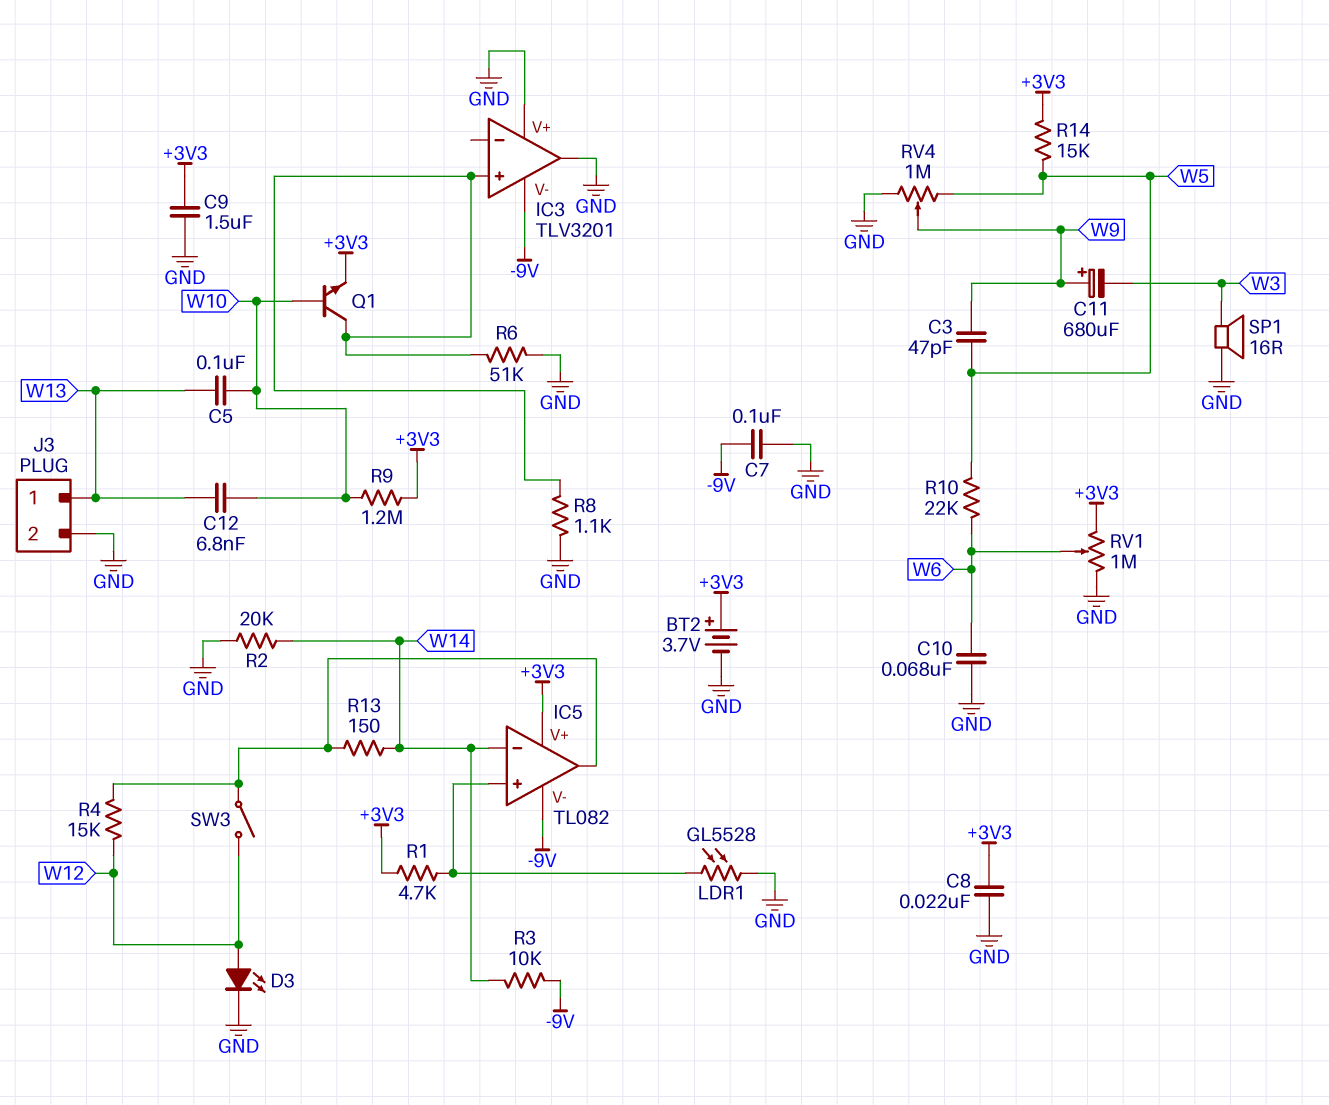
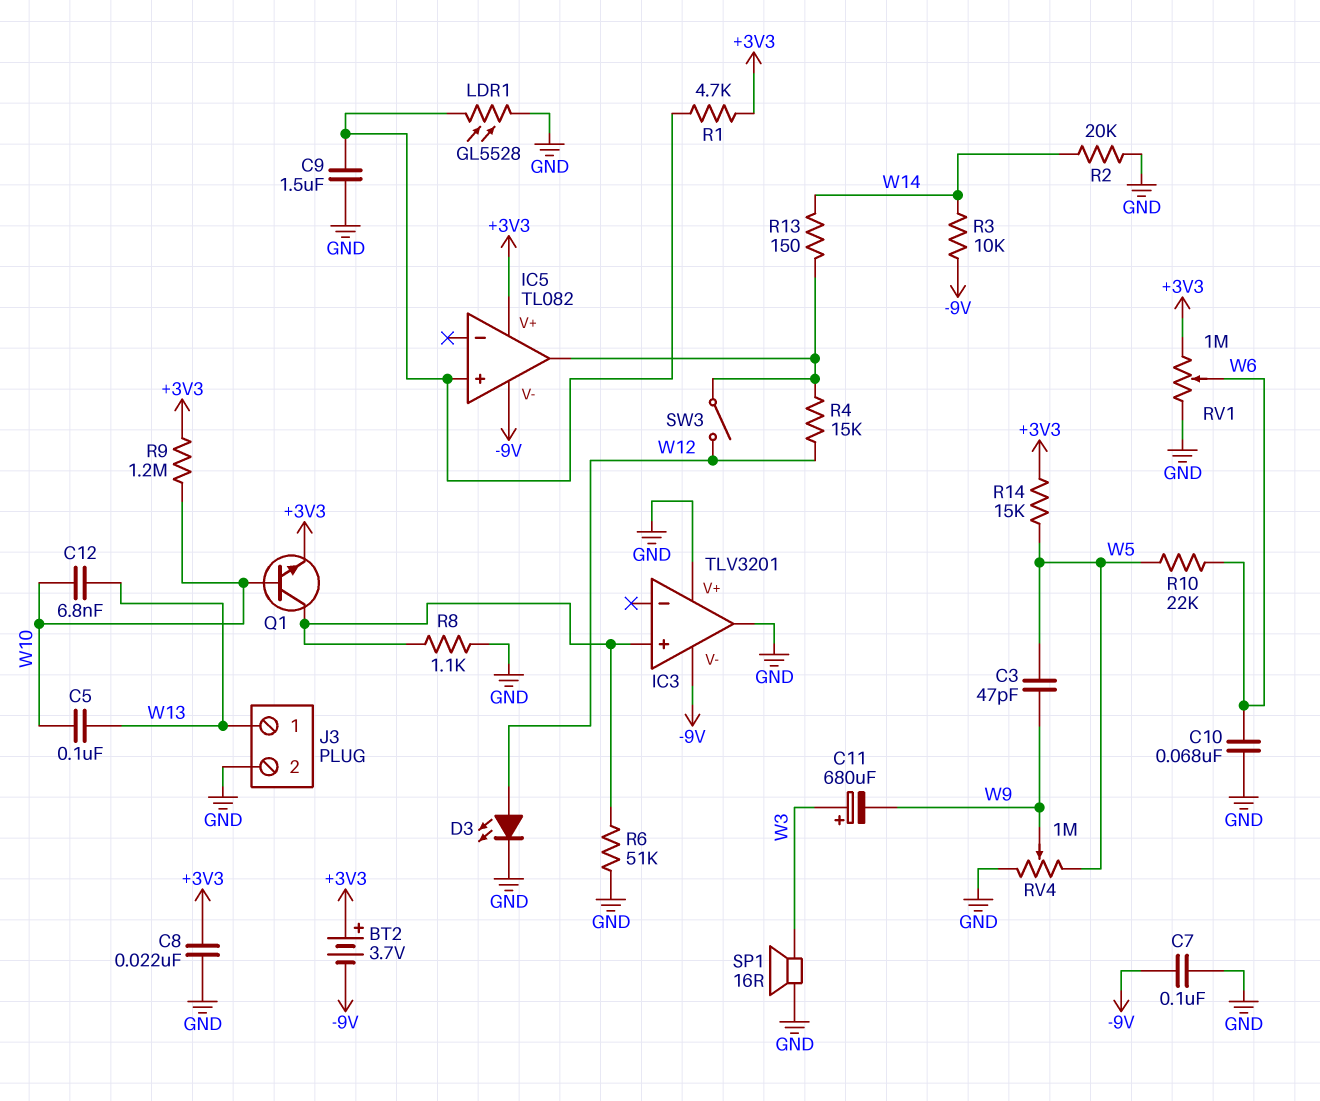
BT2: 3.7V (plus +3V3, minus GND) -> 3.7V (plus +3V3, minus -9V)
C9: 1.5uF (+3V3, GND) -> 1.5uF (GND, IC5/in+)
C11: 680uF (plus W9, minus W3) -> 680uF (plus W3, minus W9)
IC5 pin in-: W14 -> none

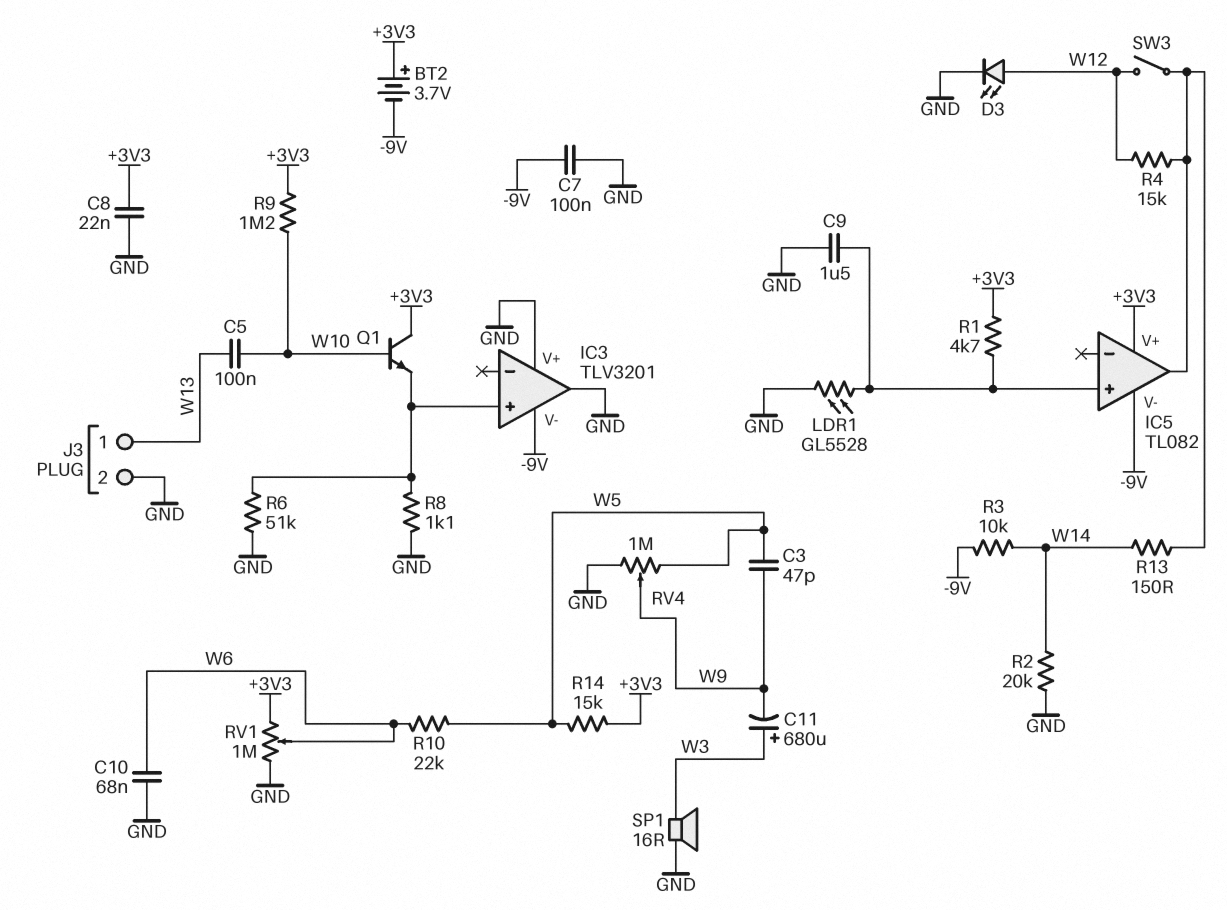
C12: 6.8nF (W10, W13) -> none
Q1: NPN (B W10, C IC3/in+, E +3V3) -> NPN (B W10, C +3V3, E IC3/in+)

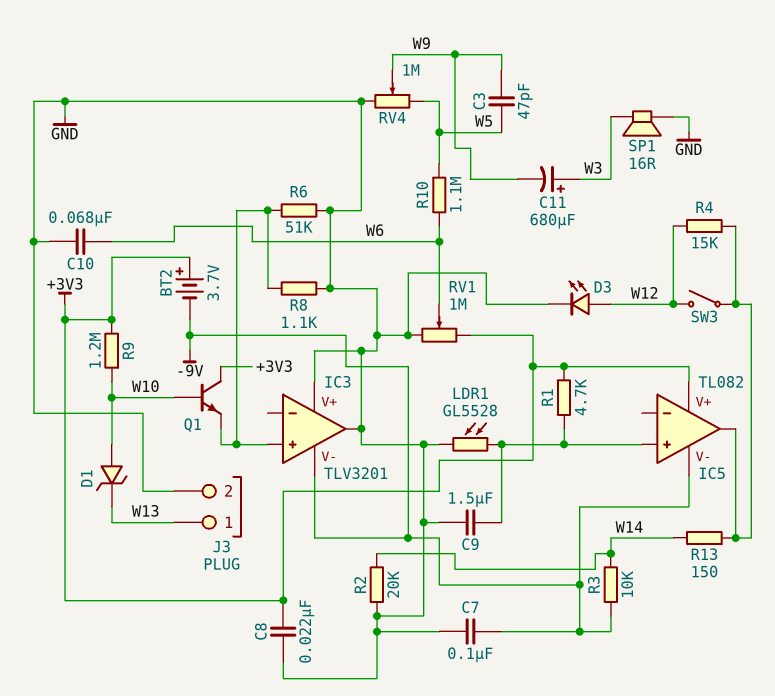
C5: 100nF (W10, W13) -> none
D1: none -> zener (A W10, K W13)
R10: 22k (W5, W6) -> 1.1M (W5, W6)
R14: 15k (+3V3, W5) -> none

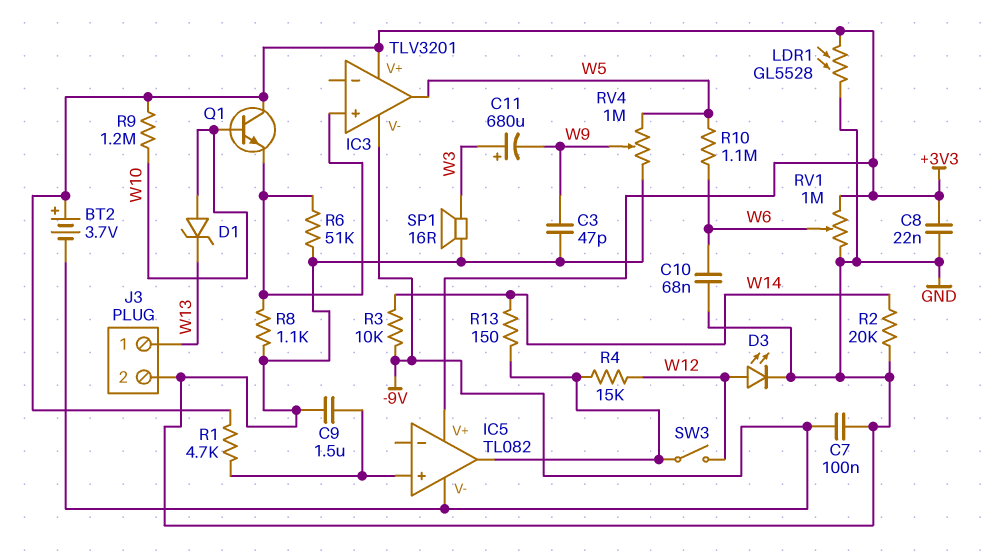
C3: 47pF (W5, W9) -> 47pF (GND, W9)
IC3 pin V+: GND -> +3V3
IC3 pin out: GND -> W5
LDR1: GL5528 (GND, IC5/in+) -> GL5528 (+3V3, GND)

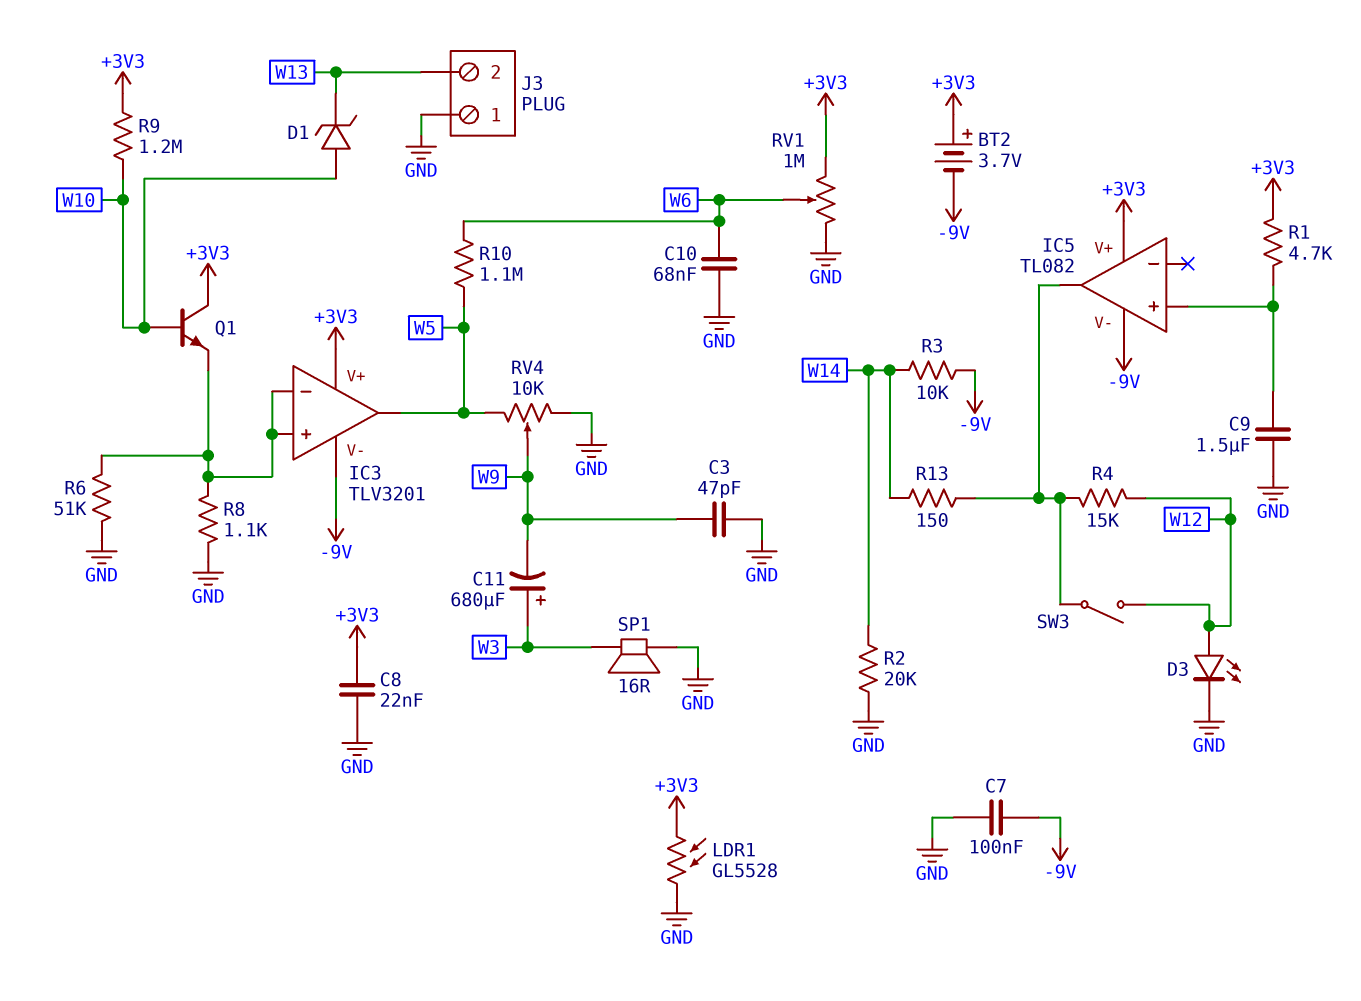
IC3 pin in-: none -> IC3/in+
J3 pin 1: W13 -> GND
J3 pin 2: GND -> W13
RV4: 1M (GND, W5, wiper W9) -> 10k (GND, W5, wiper W9)

